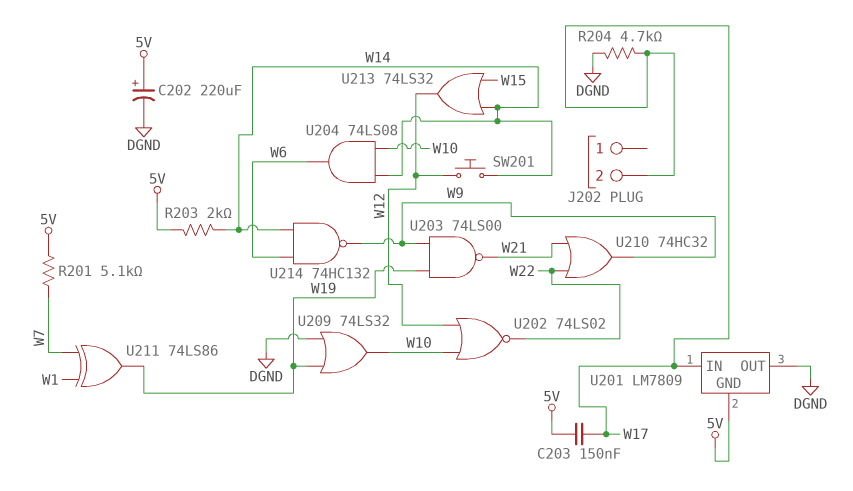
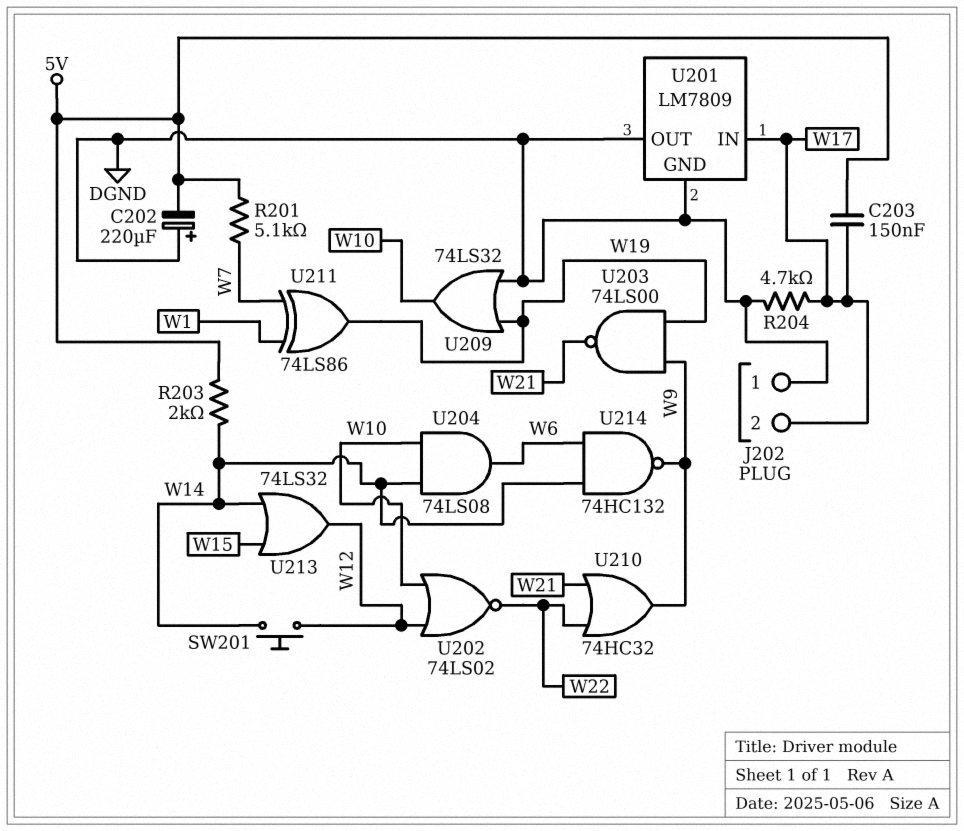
C202: 220uF (plus 5V, minus DGND) -> 220uF (plus DGND, minus 5V)
J202 pin 1: none -> DGND
U201 pin GND: 5V -> DGND

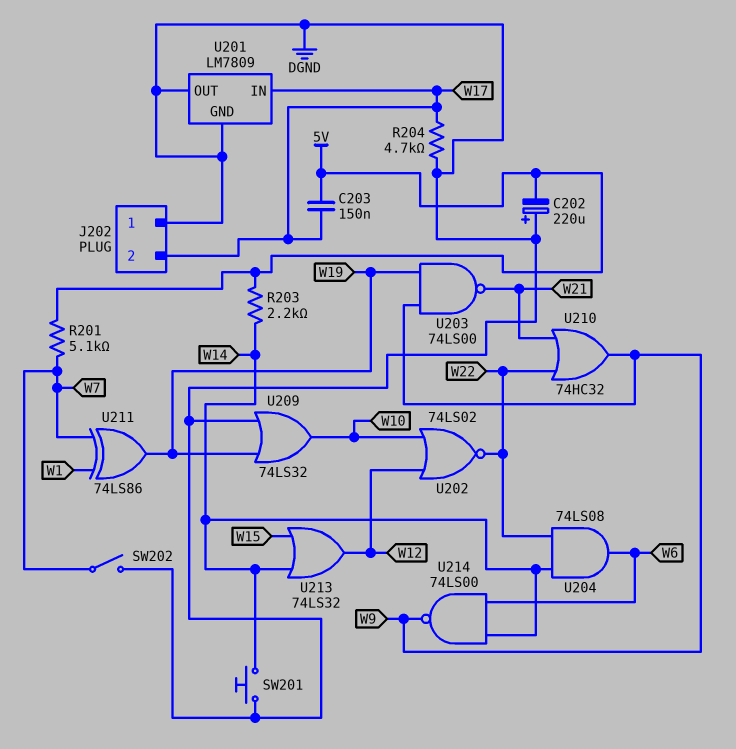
R203: 2k (5V, W14) -> 2.2k (5V, W14)
SW201: button (W12, W14) -> button (DGND, W14)
SW202: none -> switch (DGND, W7)
U204: AND 74LS08 (in W10, in W14, out W6) -> AND 74LS08 (in W14, in W22, out W6)
U214: NAND 74HC132 (in W6, in W14, out W9) -> NAND 74LS00 (in W6, in W14, out W9)

